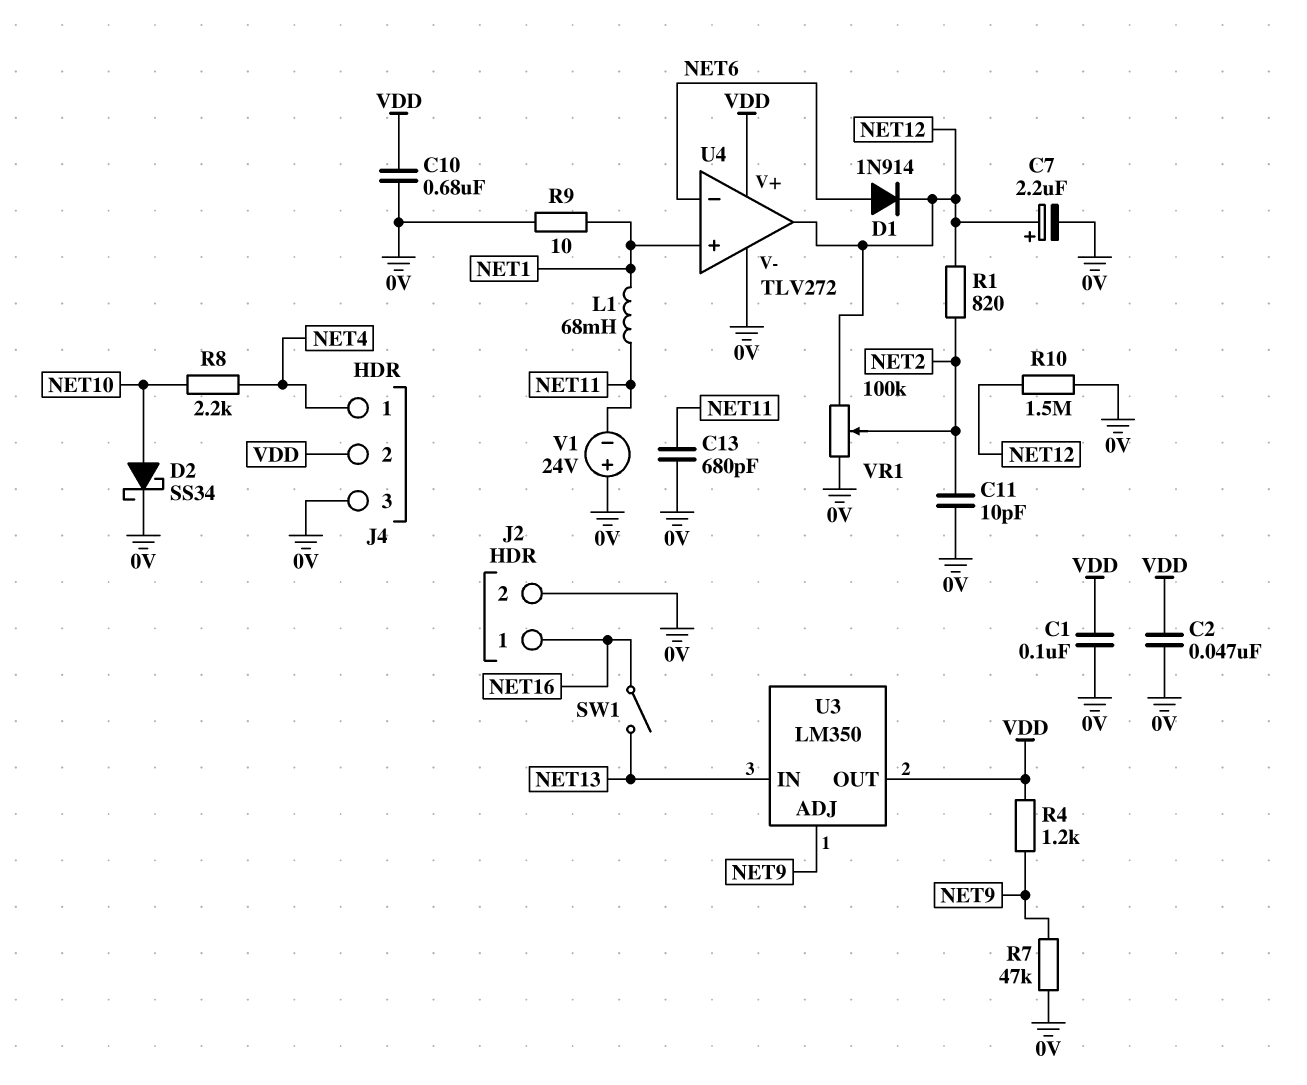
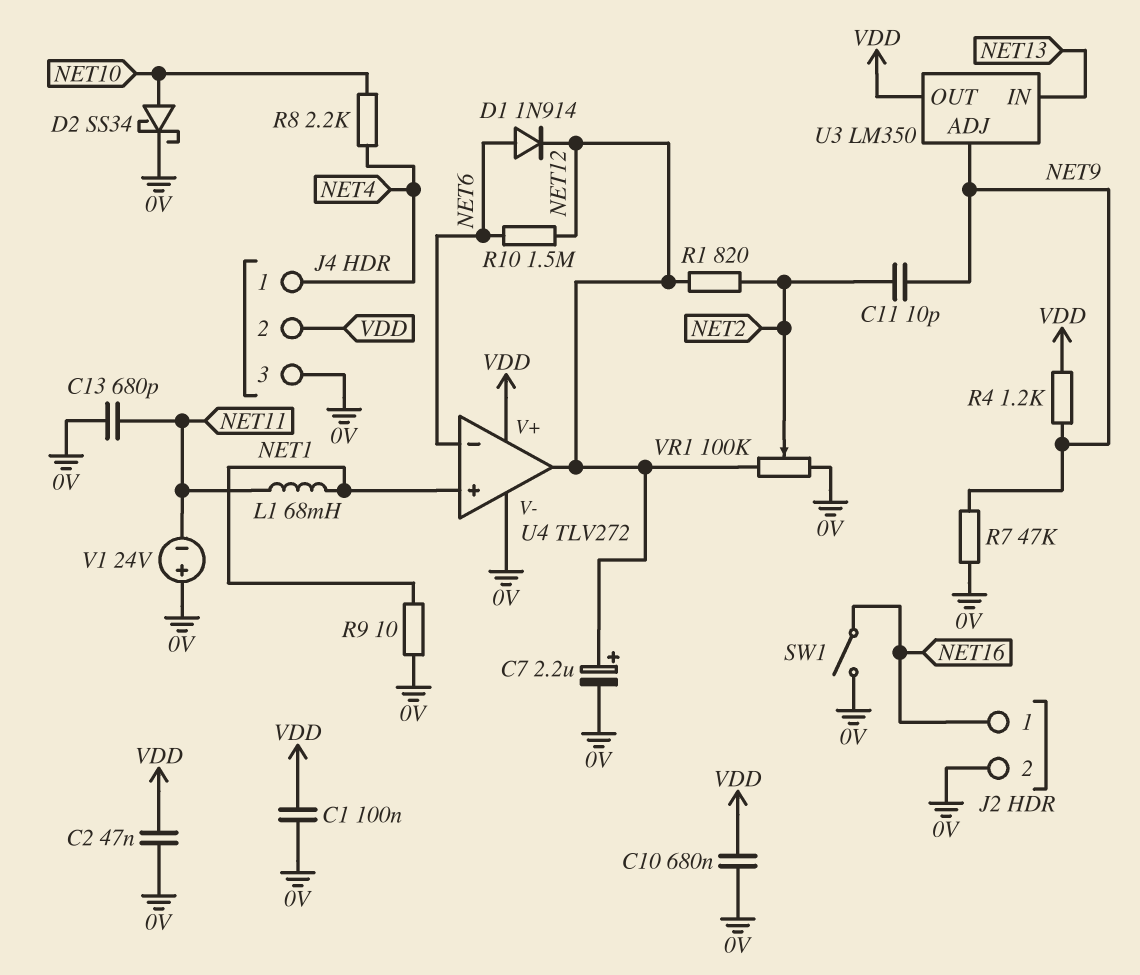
C11: 10pF (0V, NET2) -> 10pF (NET2, NET9)
R10: 1.5M (0V, NET12) -> 1.5M (NET6, NET12)
SW1: switch (NET13, NET16) -> switch (0V, NET16)

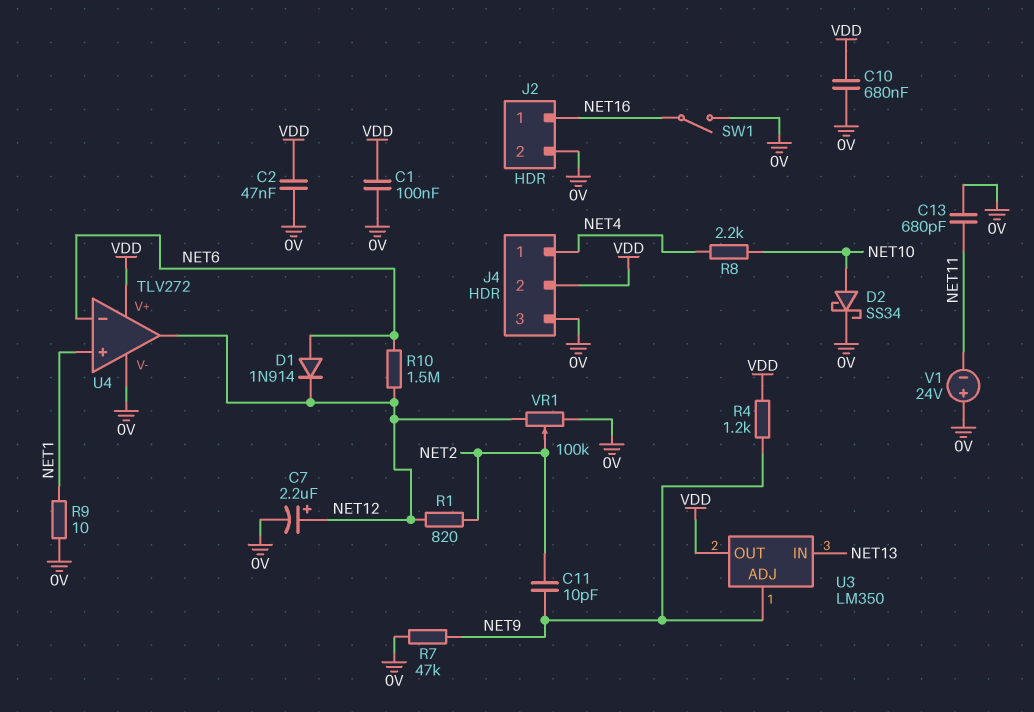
L1: 68mH (NET1, NET11) -> none

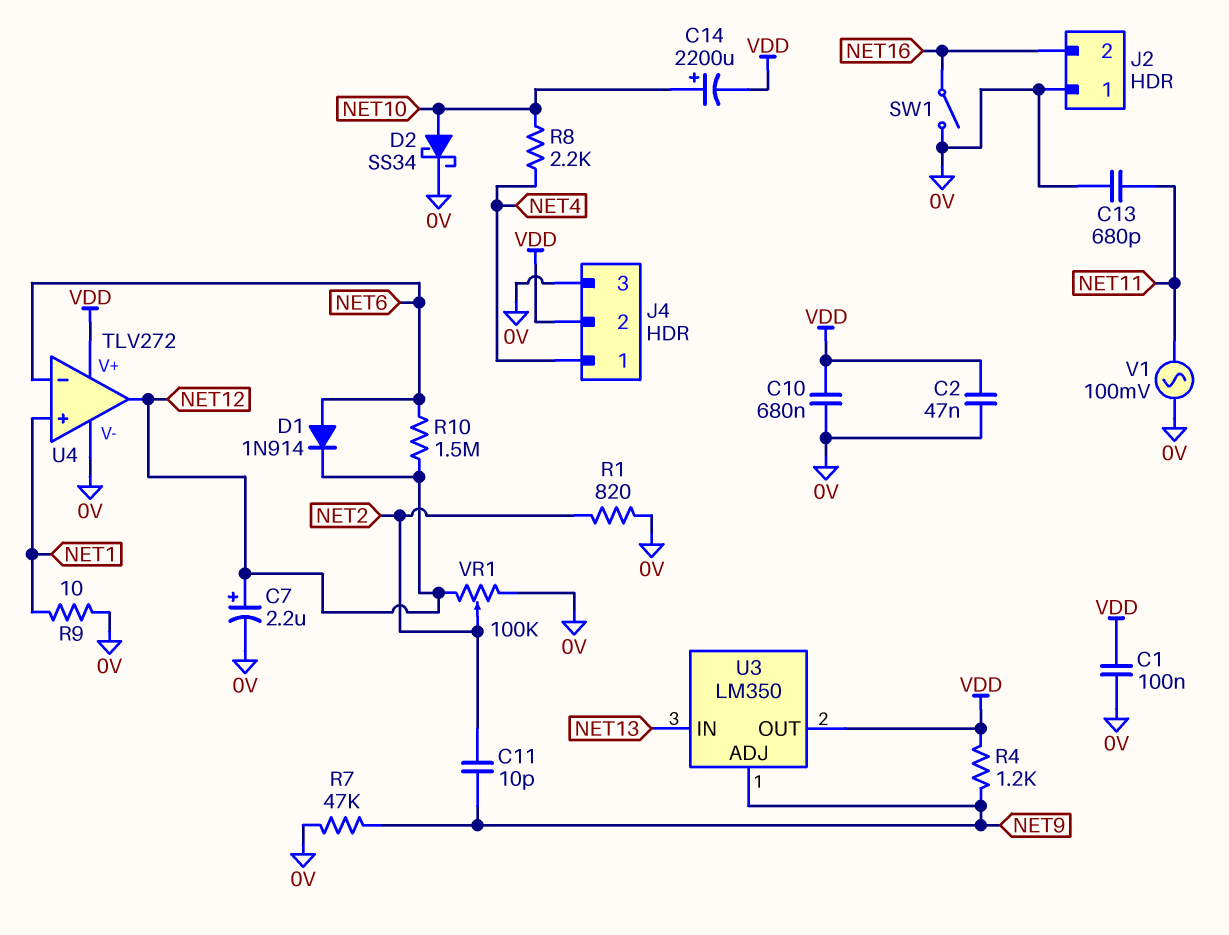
C14: none -> 2200uF (plus NET10, minus VDD)
J2 pin 1: NET16 -> 0V
J2 pin 2: 0V -> NET16
R1: 820 (NET2, NET12) -> 820 (0V, NET2)
V1: 24V (plus 0V, minus NET11) -> AC 100mV (0V, NET11)

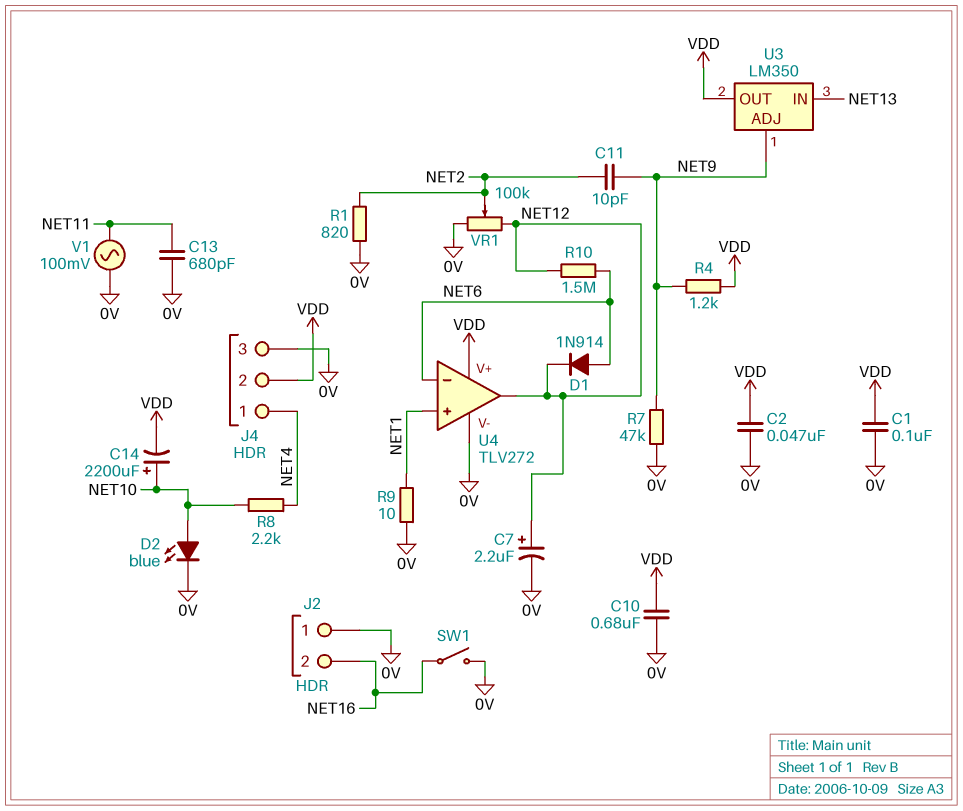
D2: schottky SS34 (A NET10, K 0V) -> LED blue (A NET10, K 0V)

